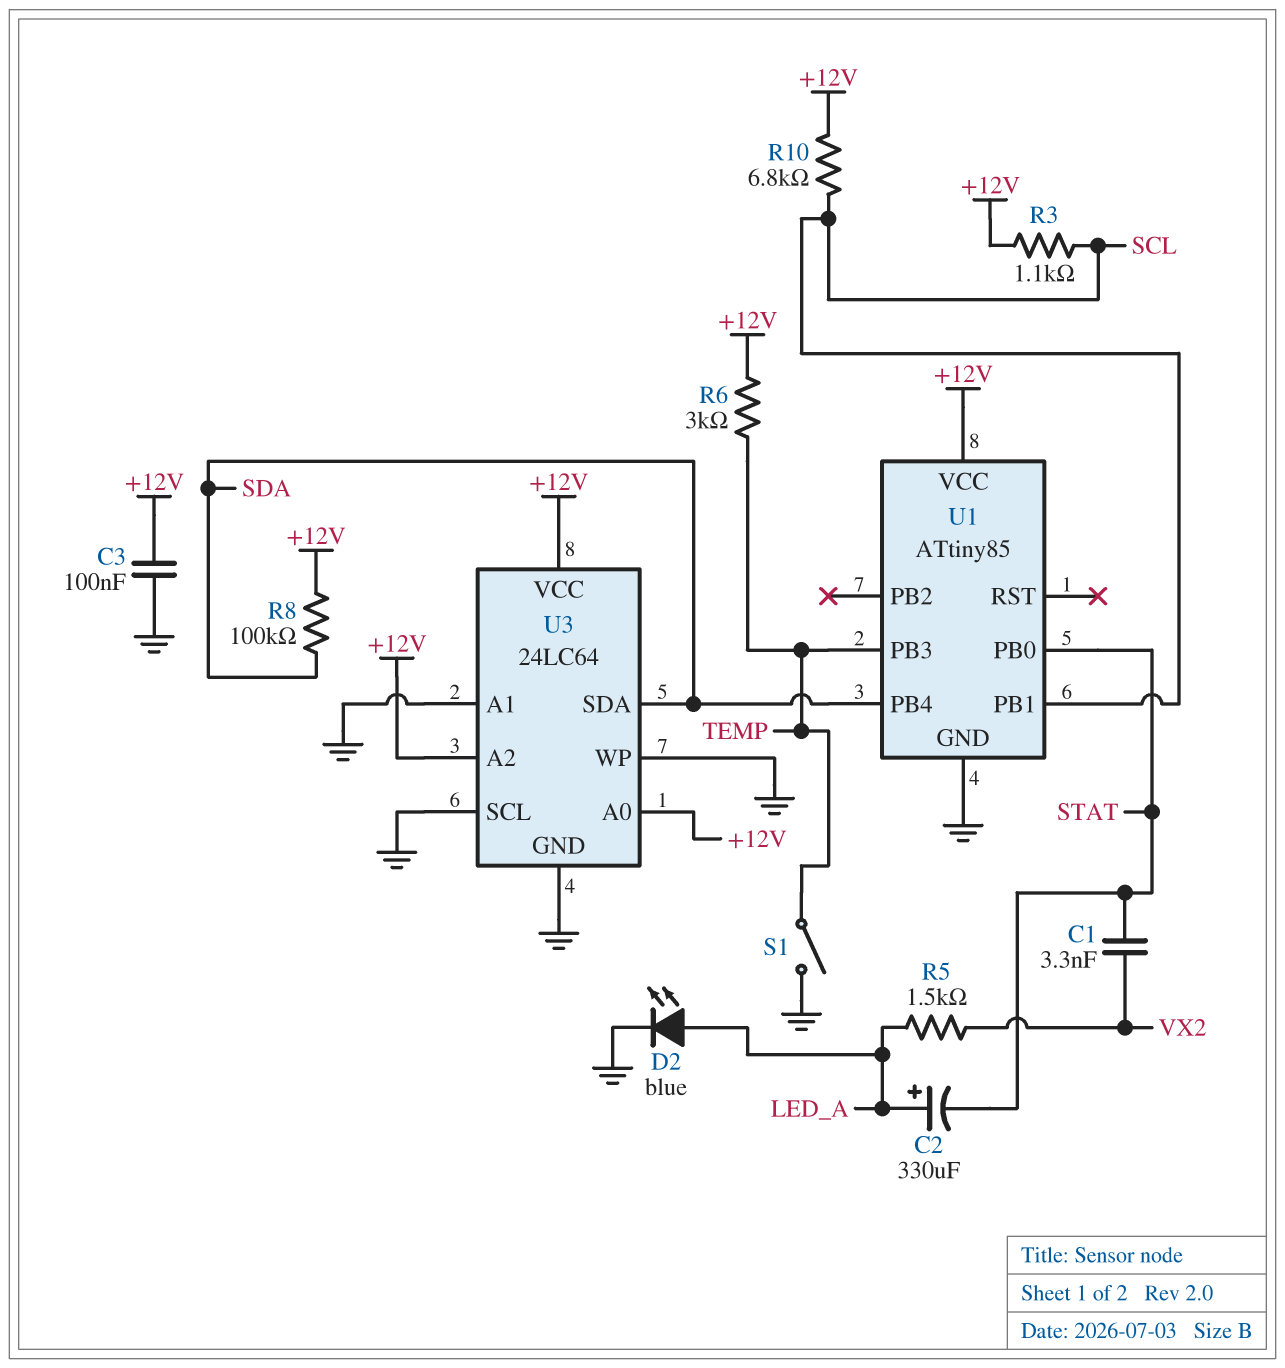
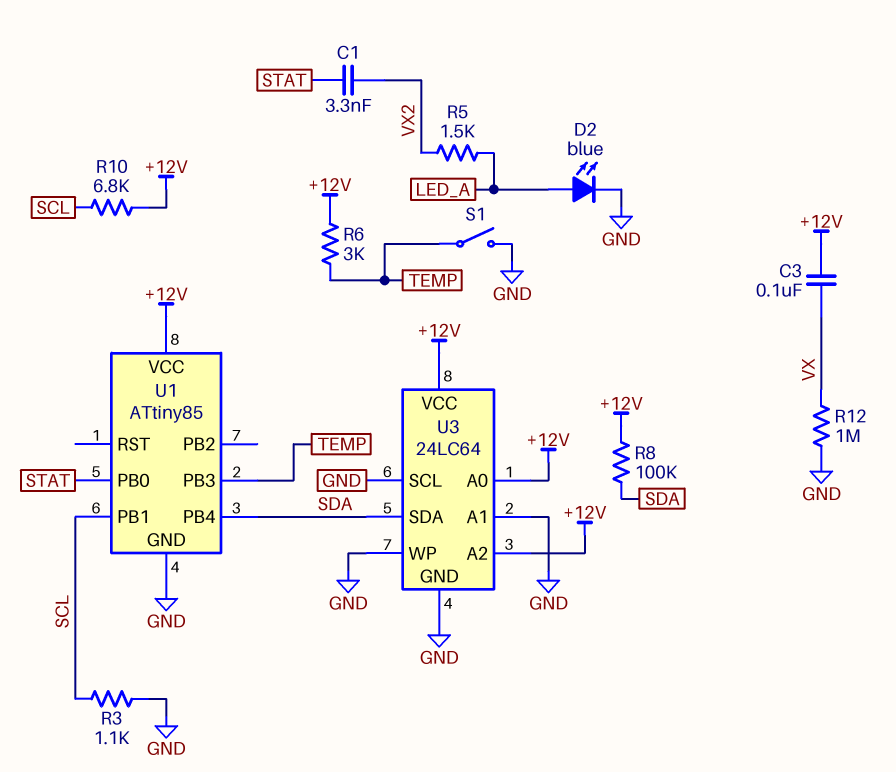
C2: 330uF (plus LED_A, minus STAT) -> none
C3: 100nF (+12V, GND) -> 100nF (+12V, VX)
R3: 1.1k (+12V, SCL) -> 1.1k (GND, SCL)
R12: none -> 1M (GND, VX)

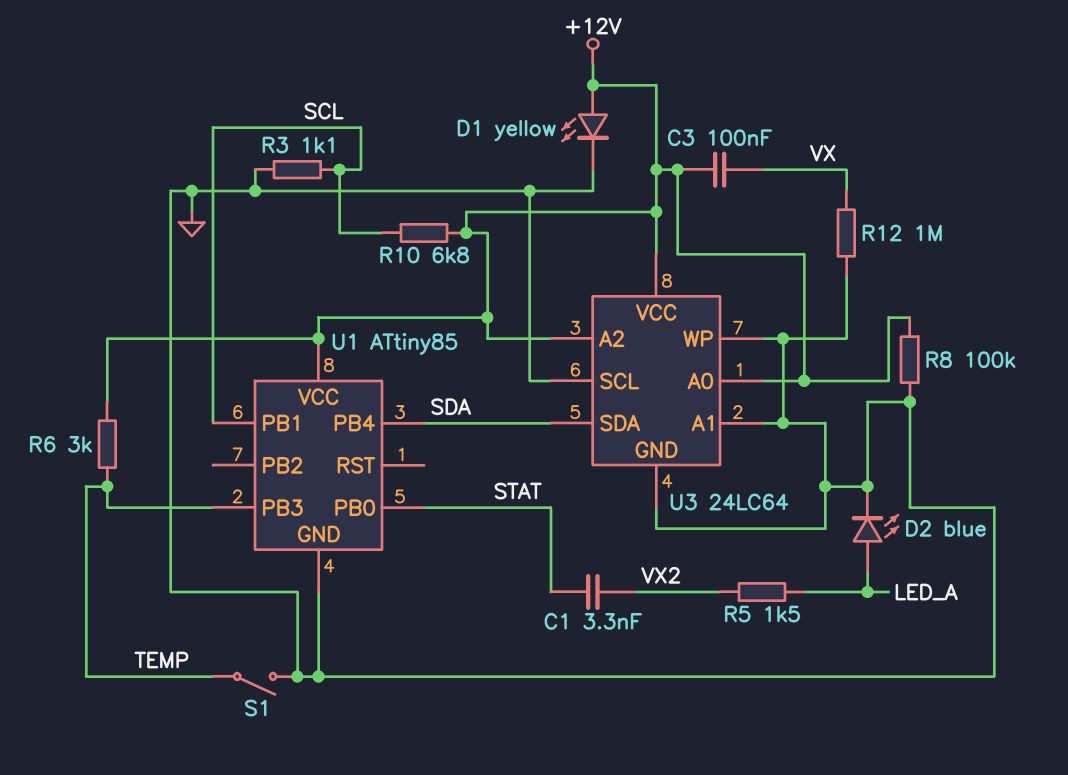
D1: none -> LED yellow (A +12V, K GND)
R8: 100k (+12V, SDA) -> 100k (+12V, GND)

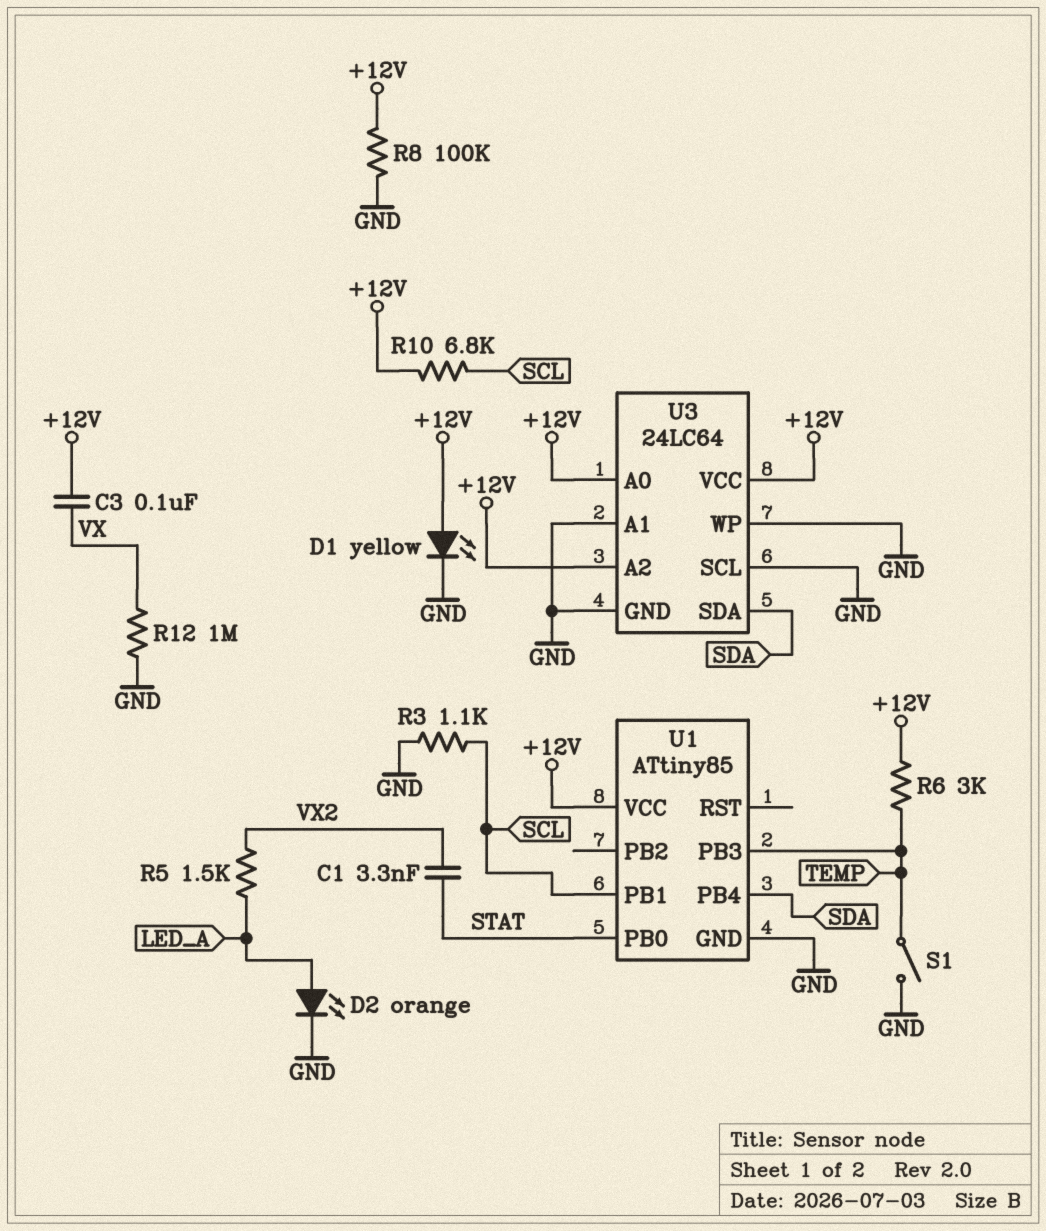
D2: LED blue (A LED_A, K GND) -> LED orange (A LED_A, K GND)

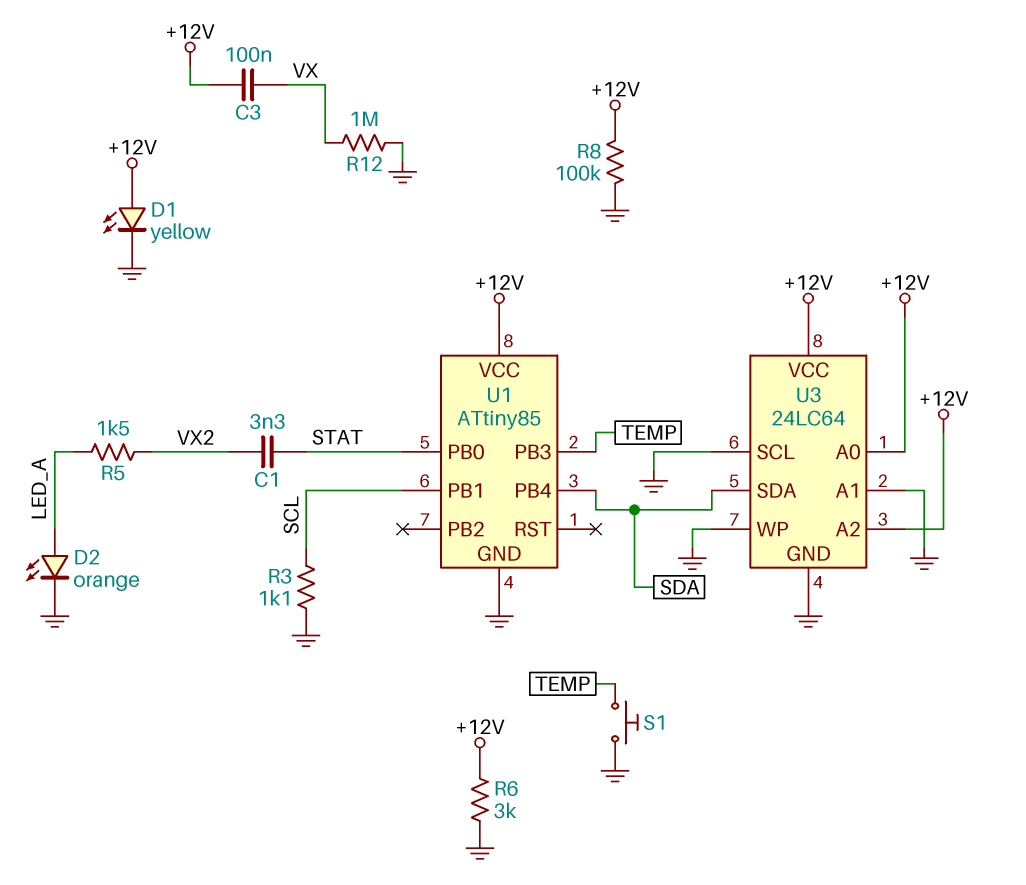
R6: 3k (+12V, TEMP) -> 3k (+12V, GND)
R10: 6.8k (+12V, SCL) -> none
S1: switch (GND, TEMP) -> button (GND, TEMP)

